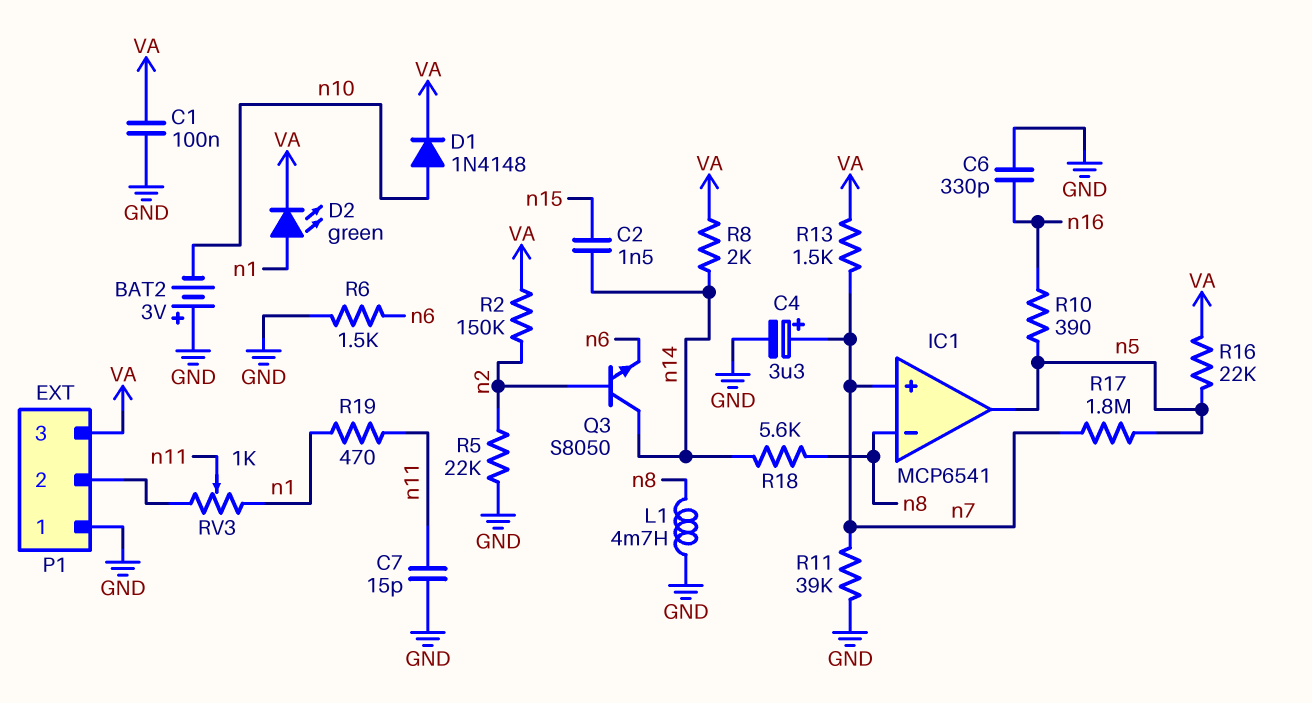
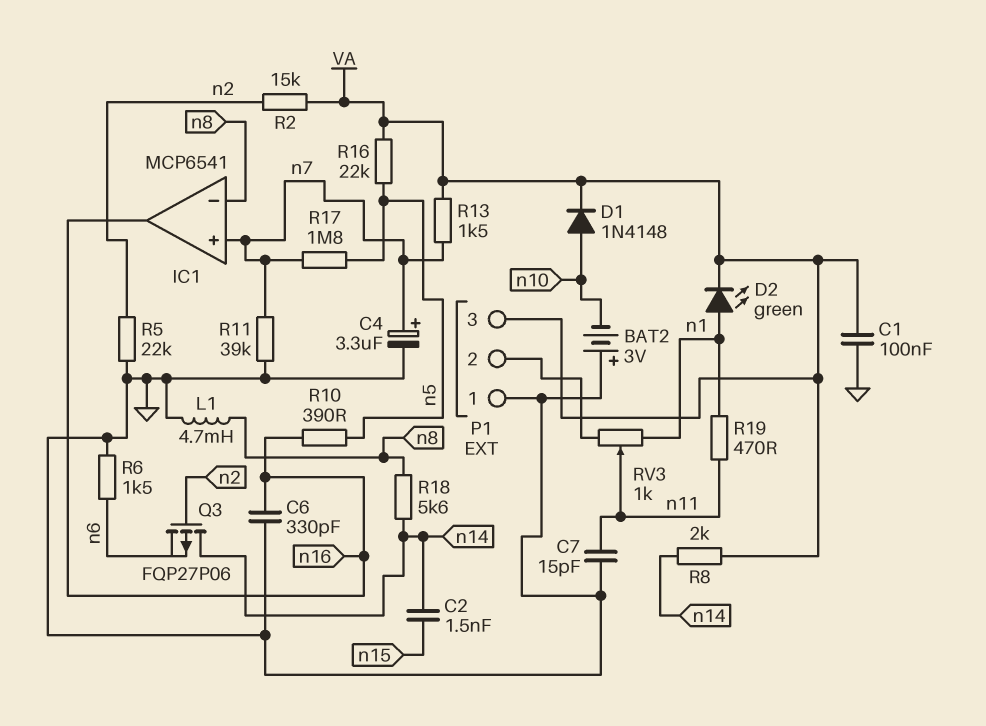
IC1 pin out: n5 -> n16
Q3: NPN S8050 (B n2, C n14, E n6) -> PMOS FQP27P06 (G n2, D n14, S n6)
R2: 150k (VA, n2) -> 15k (VA, n2)

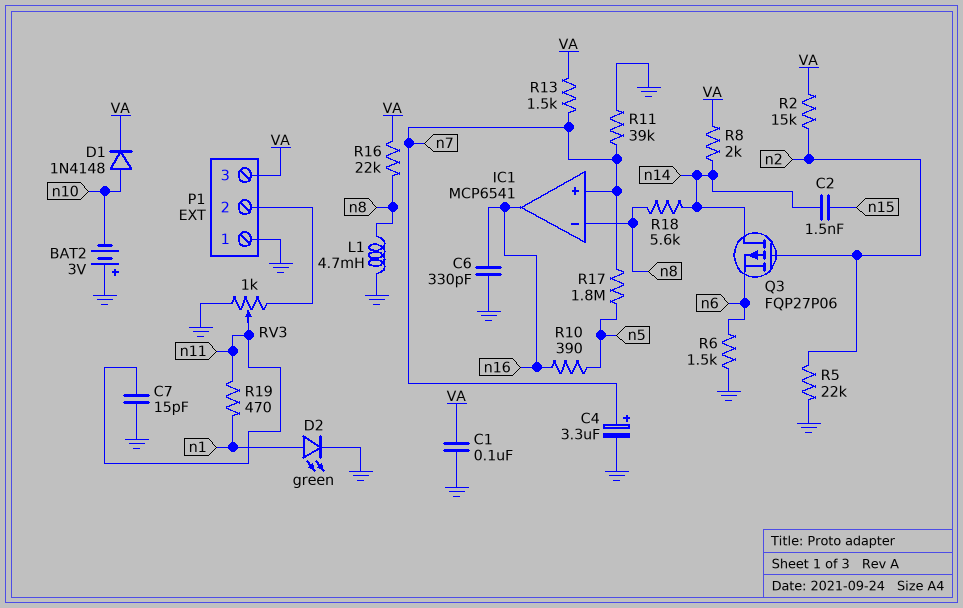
D2: LED green (A n1, K VA) -> LED green (A n1, K GND)
R16: 22k (VA, n5) -> 22k (VA, n8)
RV3: 1k (P1/2, n1, wiper n11) -> 1k (GND, P1/2, wiper n11)

